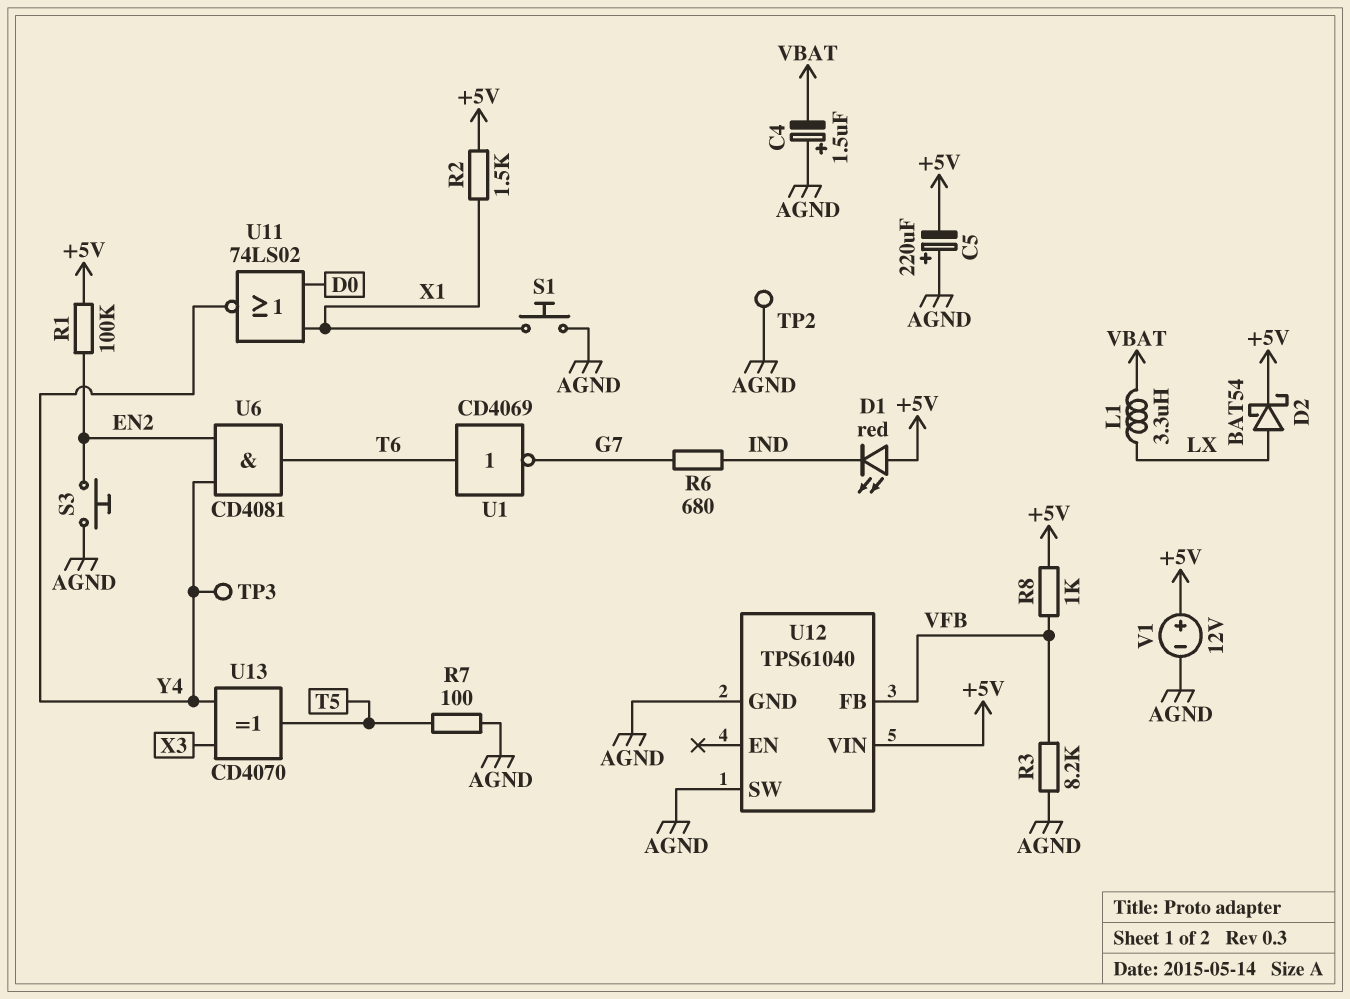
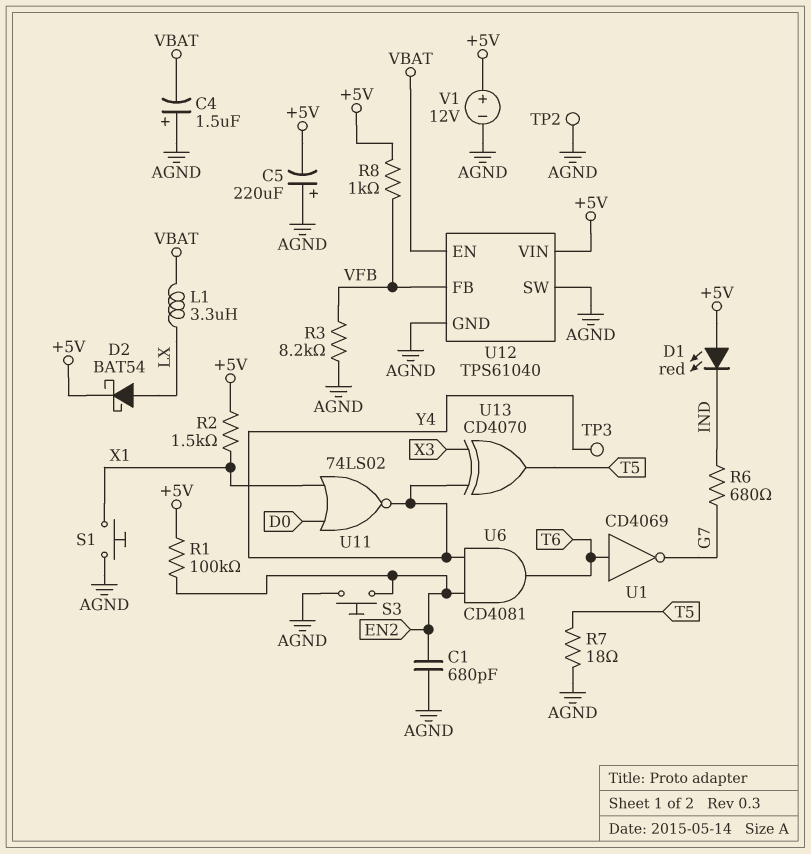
C1: none -> 680pF (AGND, EN2)
R7: 100 (AGND, T5) -> 18 (AGND, T5)
U12 pin EN: none -> VBAT

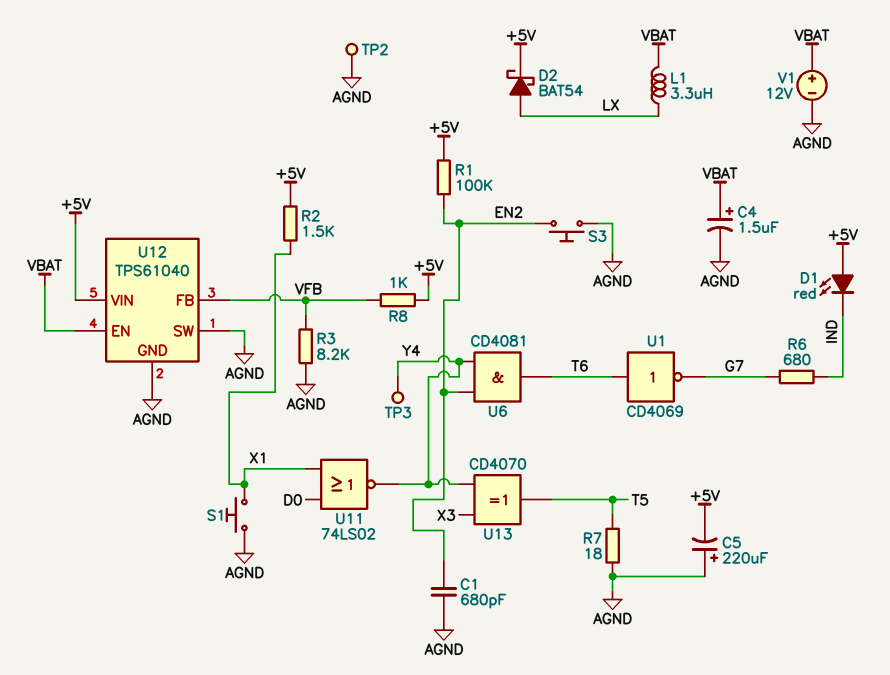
C4: 1.5uF (plus AGND, minus VBAT) -> 1.5uF (plus VBAT, minus AGND)
V1: 12V (plus +5V, minus AGND) -> 12V (plus VBAT, minus AGND)

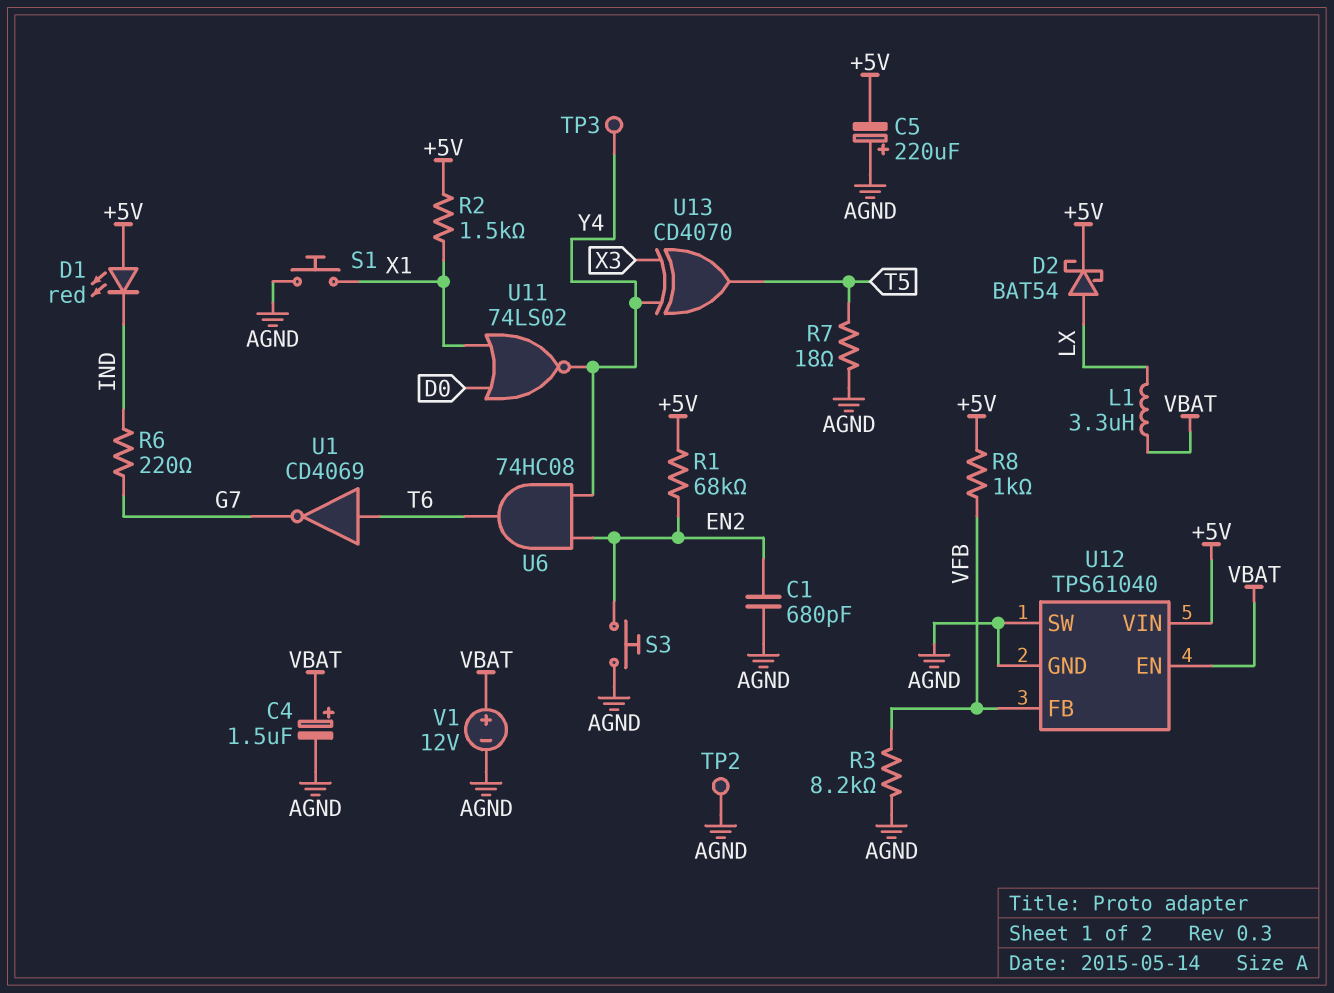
R1: 100k (+5V, EN2) -> 68k (+5V, EN2)
R6: 680 (G7, IND) -> 220 (G7, IND)
U6: AND CD4081 (in EN2, in Y4, out T6) -> AND 74HC08 (in EN2, in Y4, out T6)

